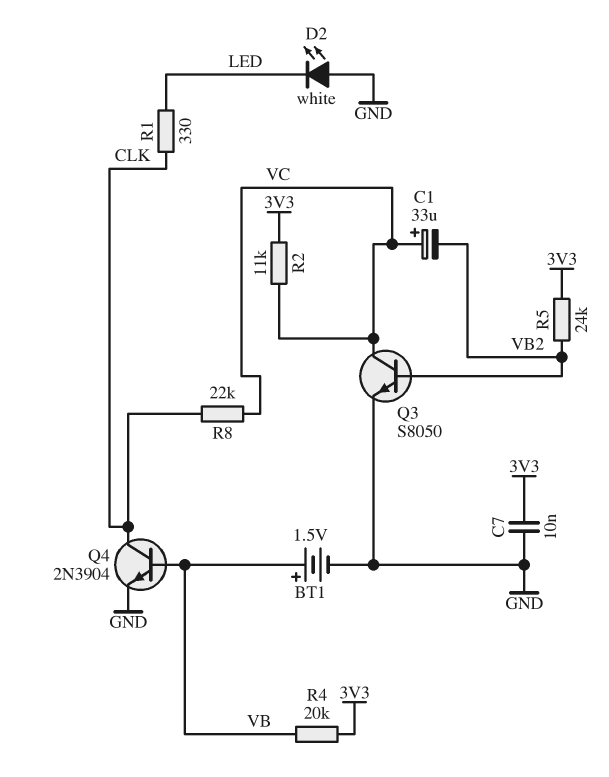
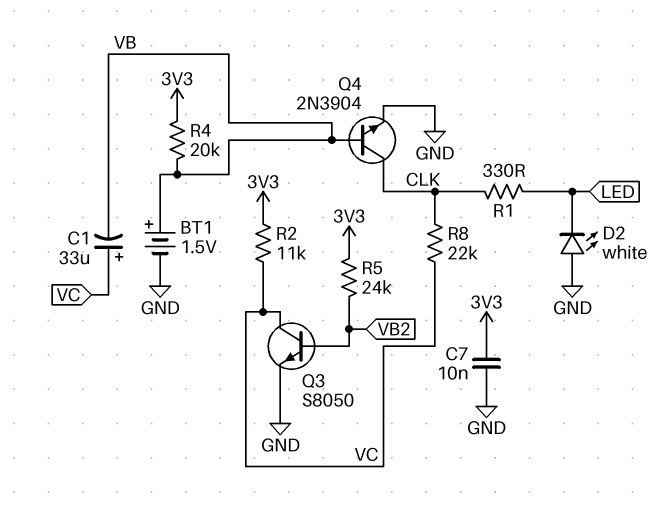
C1: 33uF (plus VC, minus VB2) -> 33uF (plus VC, minus VB)

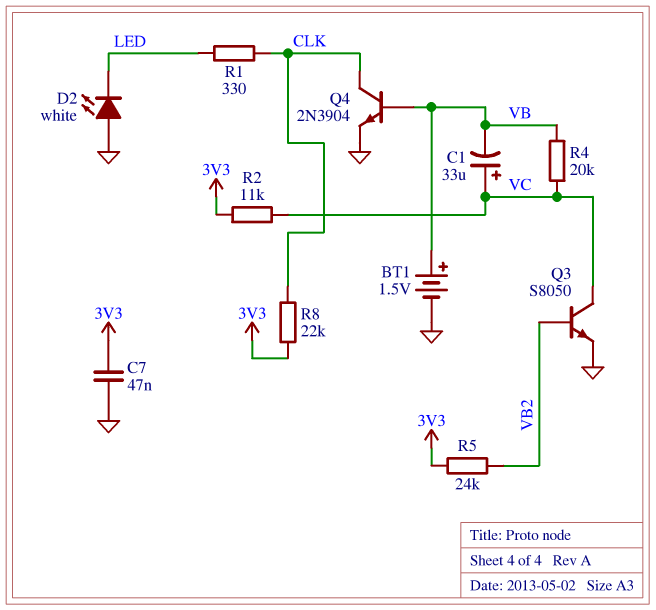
C7: 10nF (3V3, GND) -> 47nF (3V3, GND)
R4: 20k (3V3, VB) -> 20k (VB, VC)
R8: 22k (CLK, VC) -> 22k (3V3, CLK)

